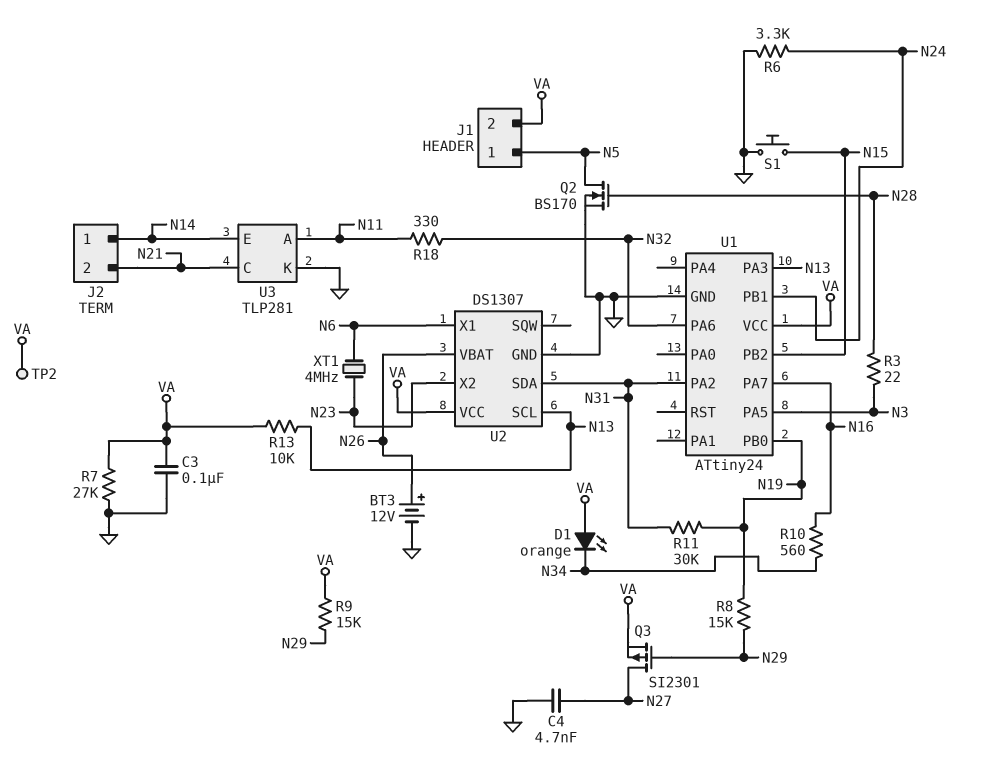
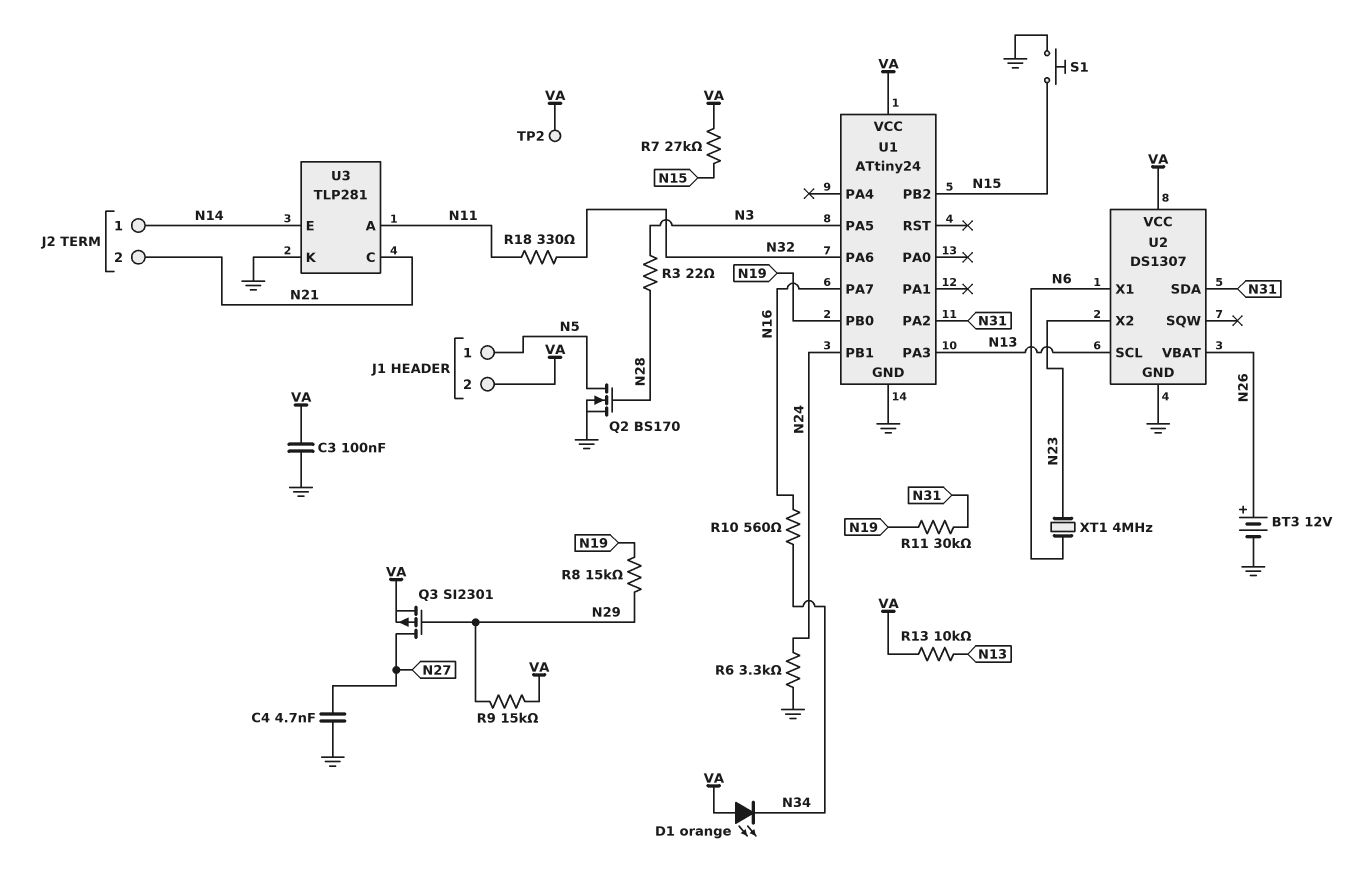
R7: 27k (GND, VA) -> 27k (N15, VA)

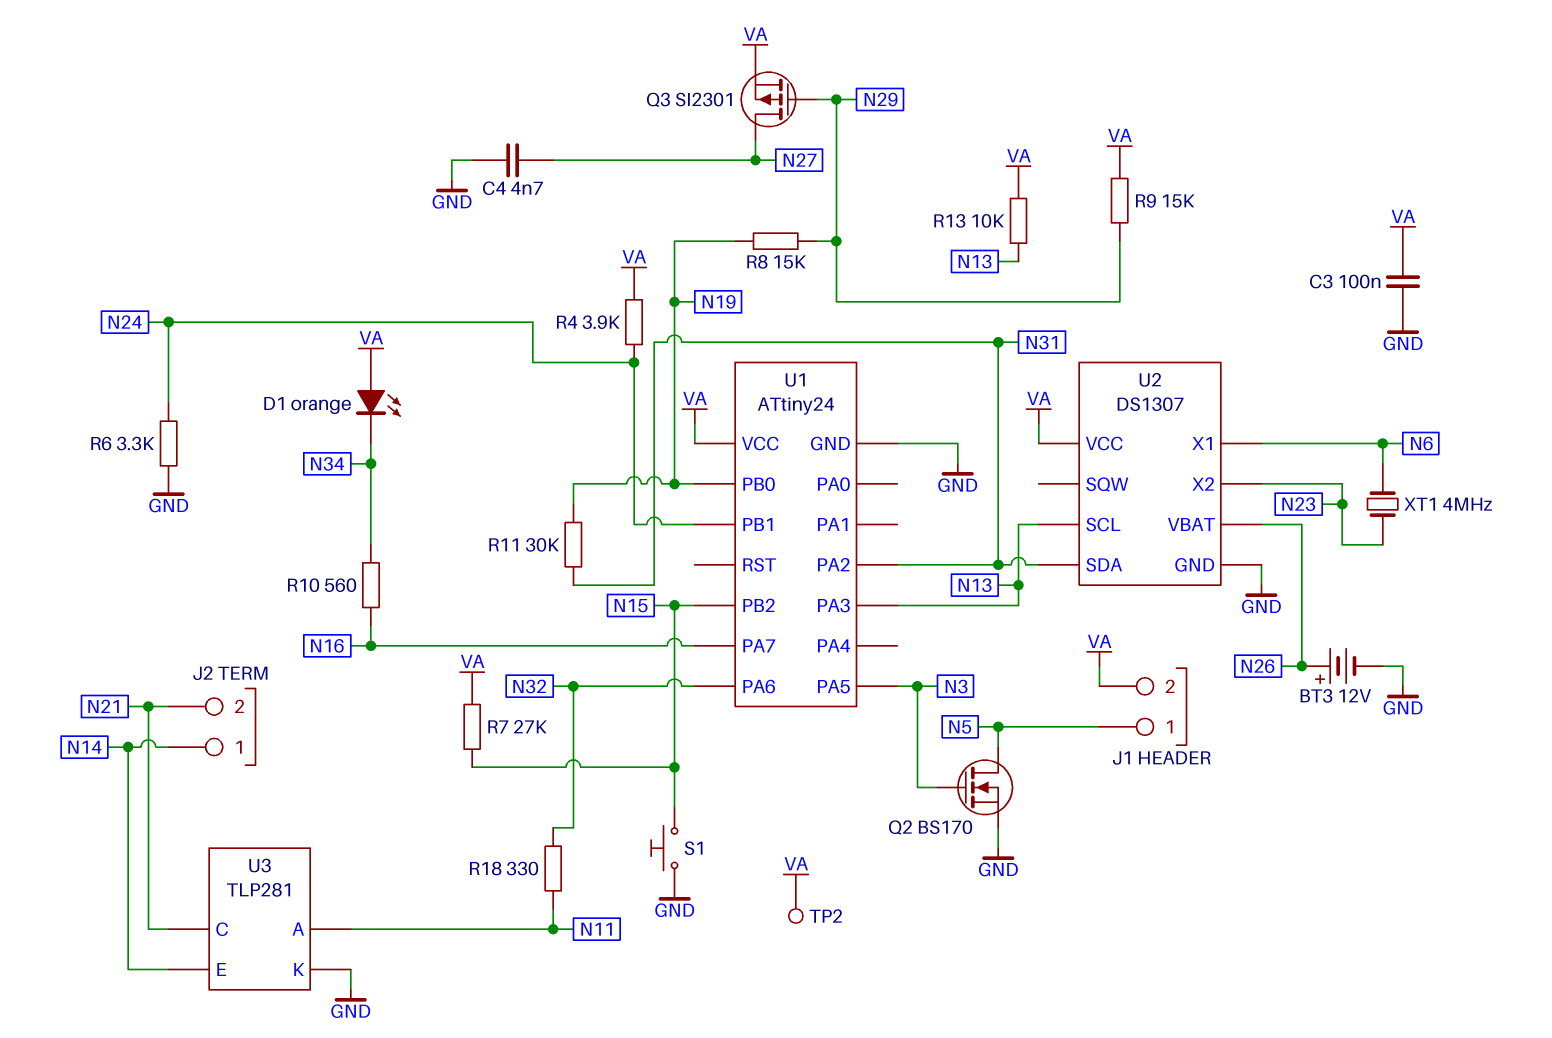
Q2: NMOS BS170 (G N28, D N5, S GND) -> NMOS BS170 (G N3, D N5, S GND)
R3: 22 (N3, N28) -> none
R4: none -> 3.9k (N24, VA)

